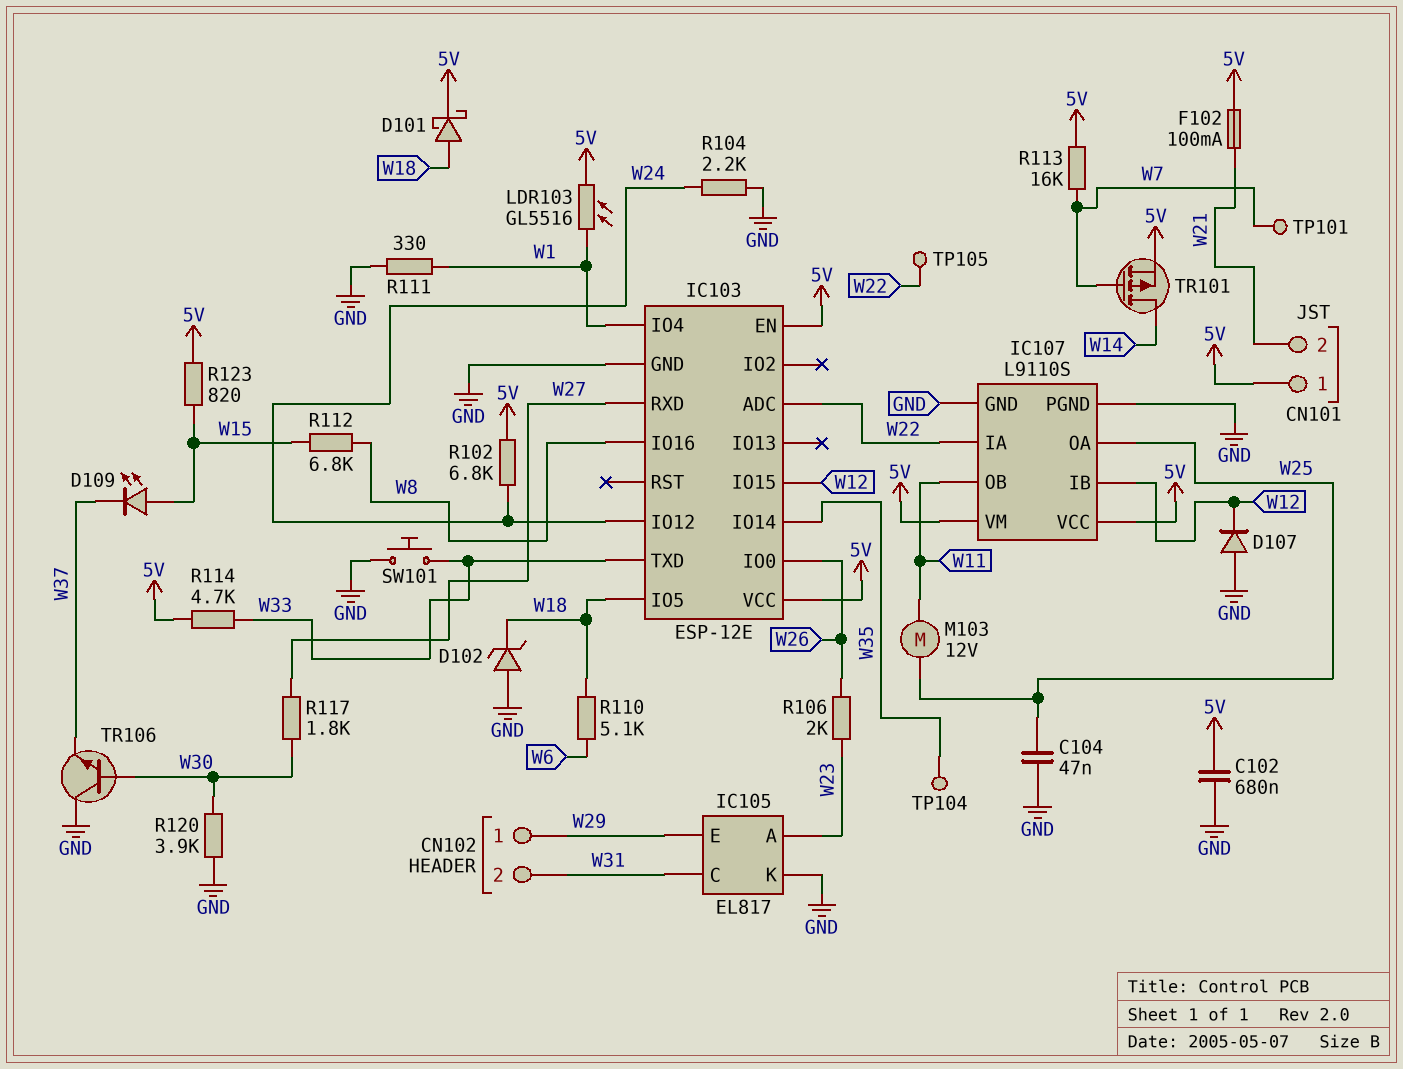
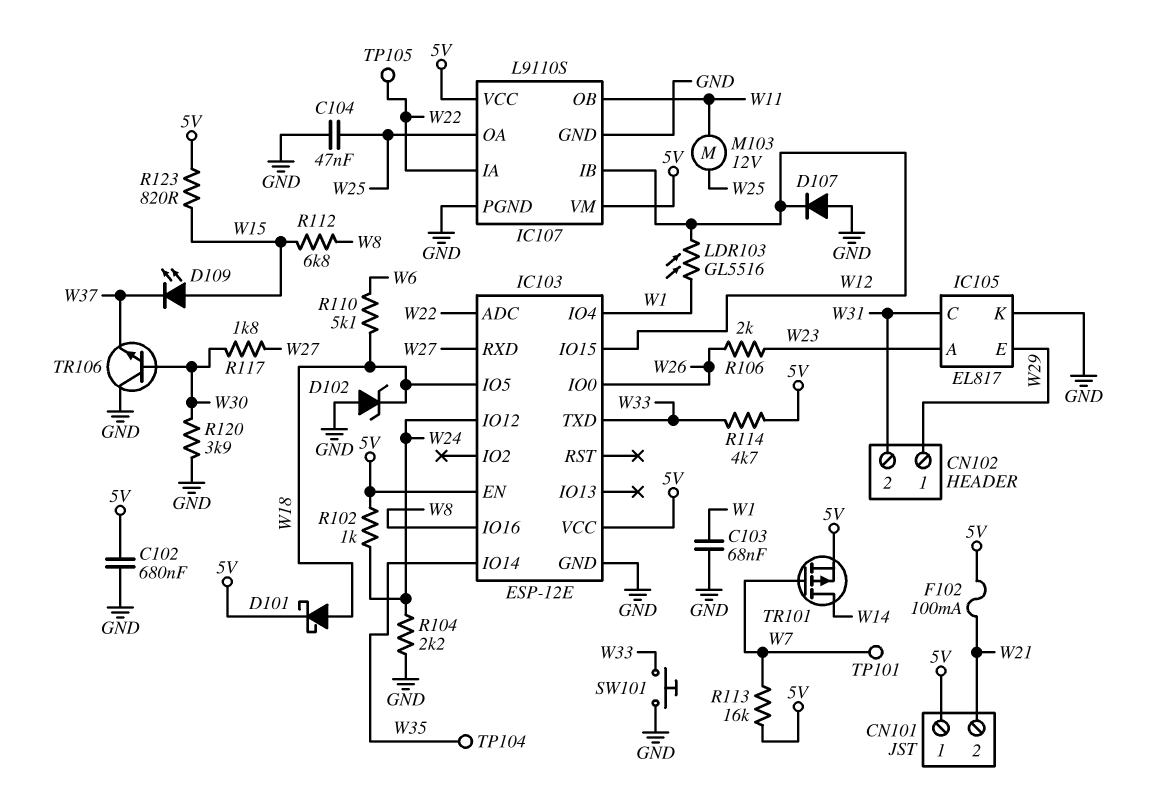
C103: none -> 68nF (GND, W1)
LDR103: GL5516 (5V, W1) -> GL5516 (W1, W12)
R102: 6.8k (5V, W24) -> 1k (5V, W24)
R111: 330 (GND, W1) -> none

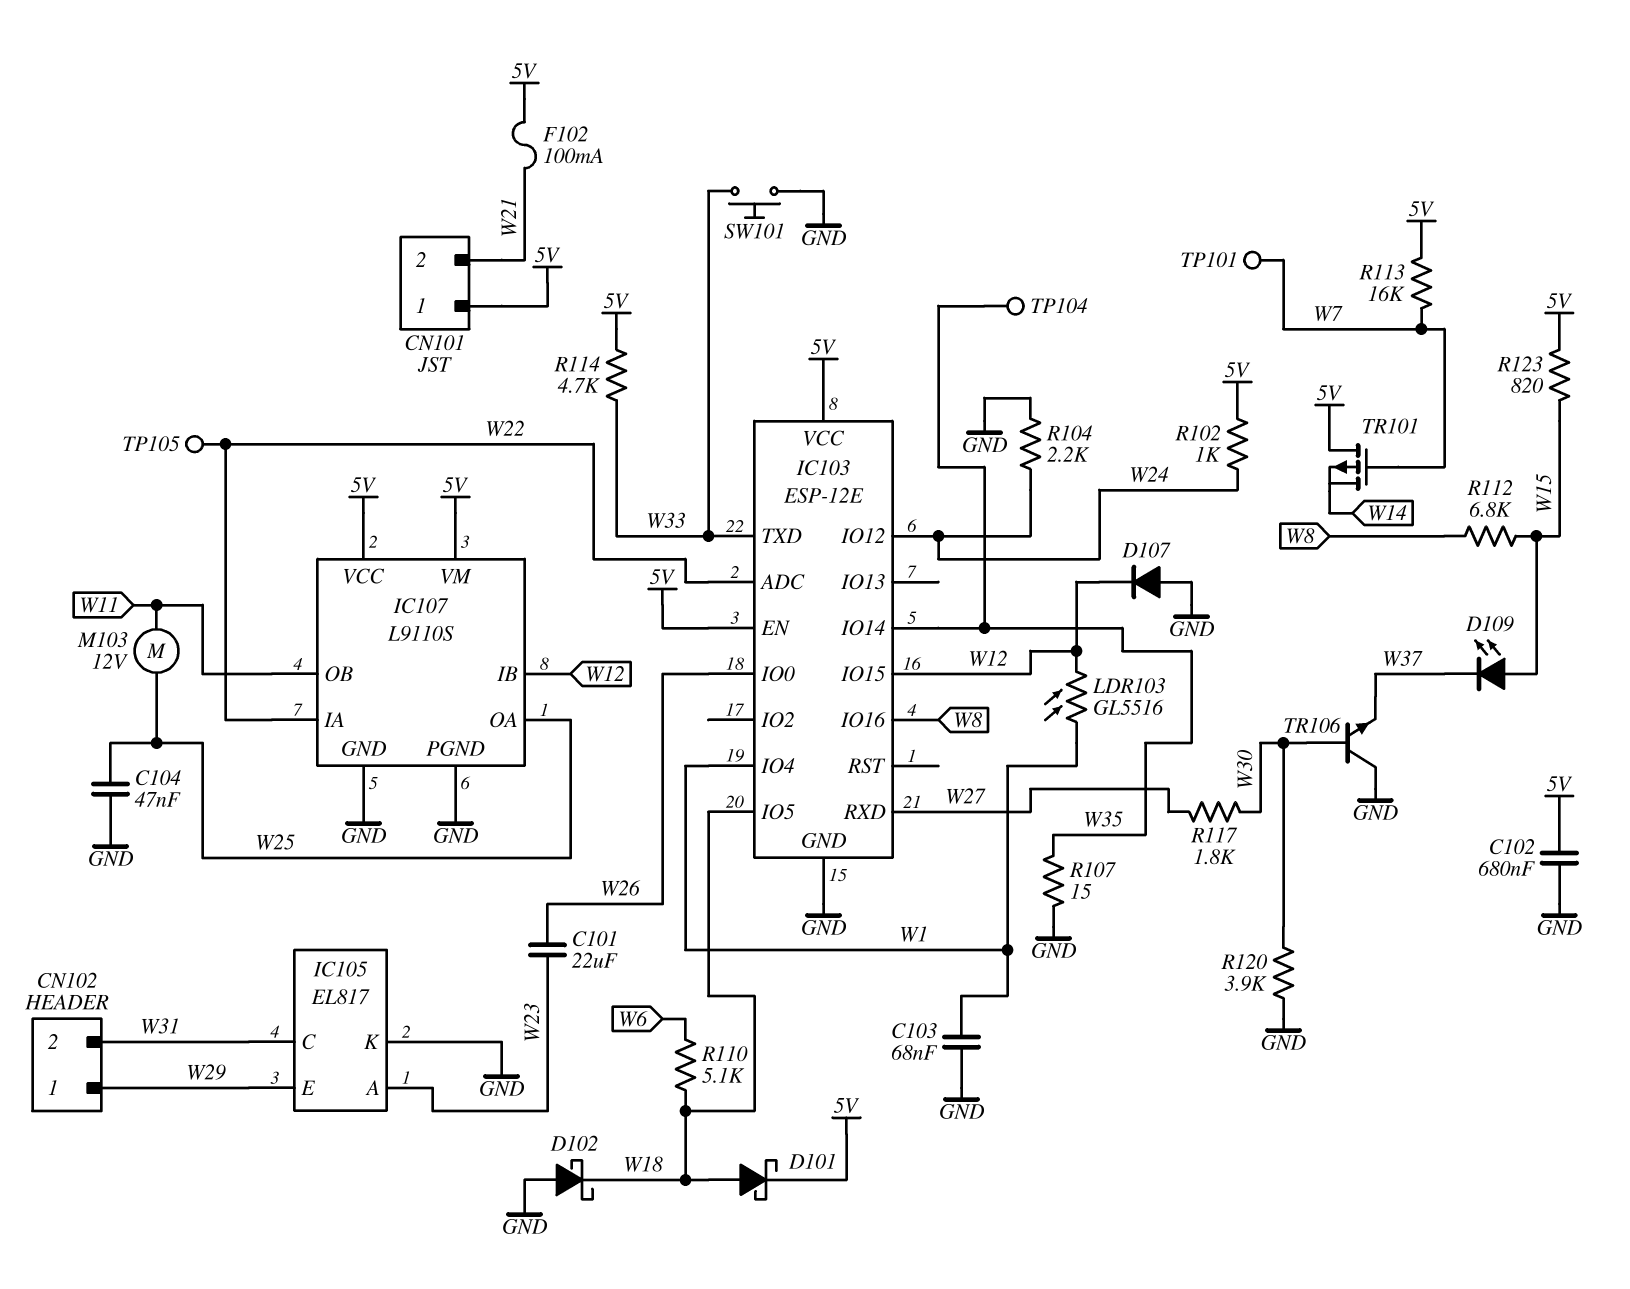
C101: none -> 22uF (W23, W26)
D102: zener (A GND, K W18) -> schottky (A GND, K W18)
R106: 2k (W23, W26) -> none
R107: none -> 15 (GND, W35)
TR101: PMOS (G W7, D W14, S 5V) -> PMOS (G W7, D 5V, S W14)

